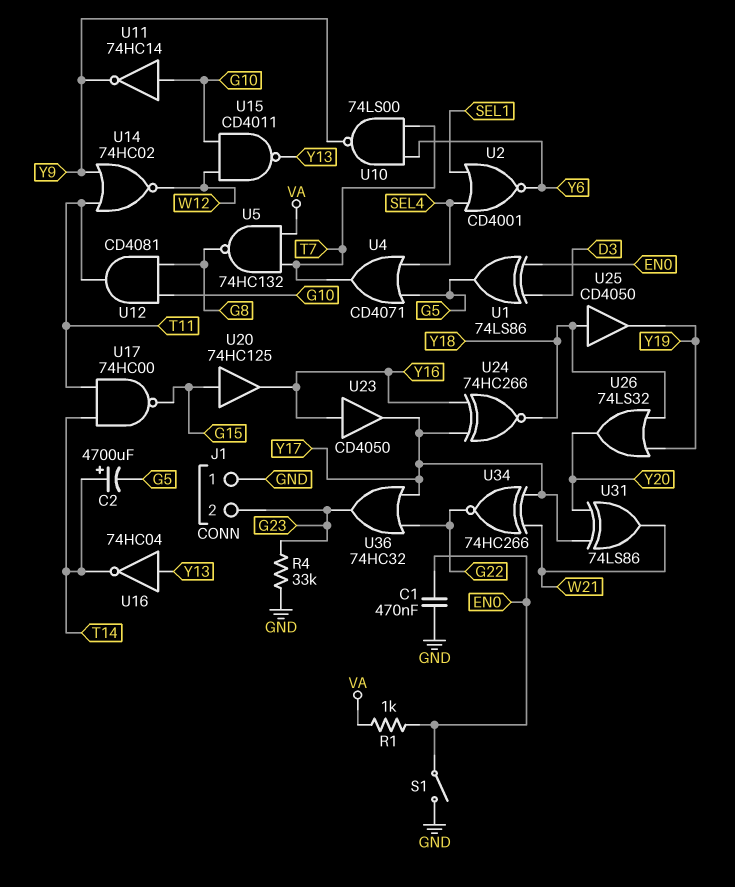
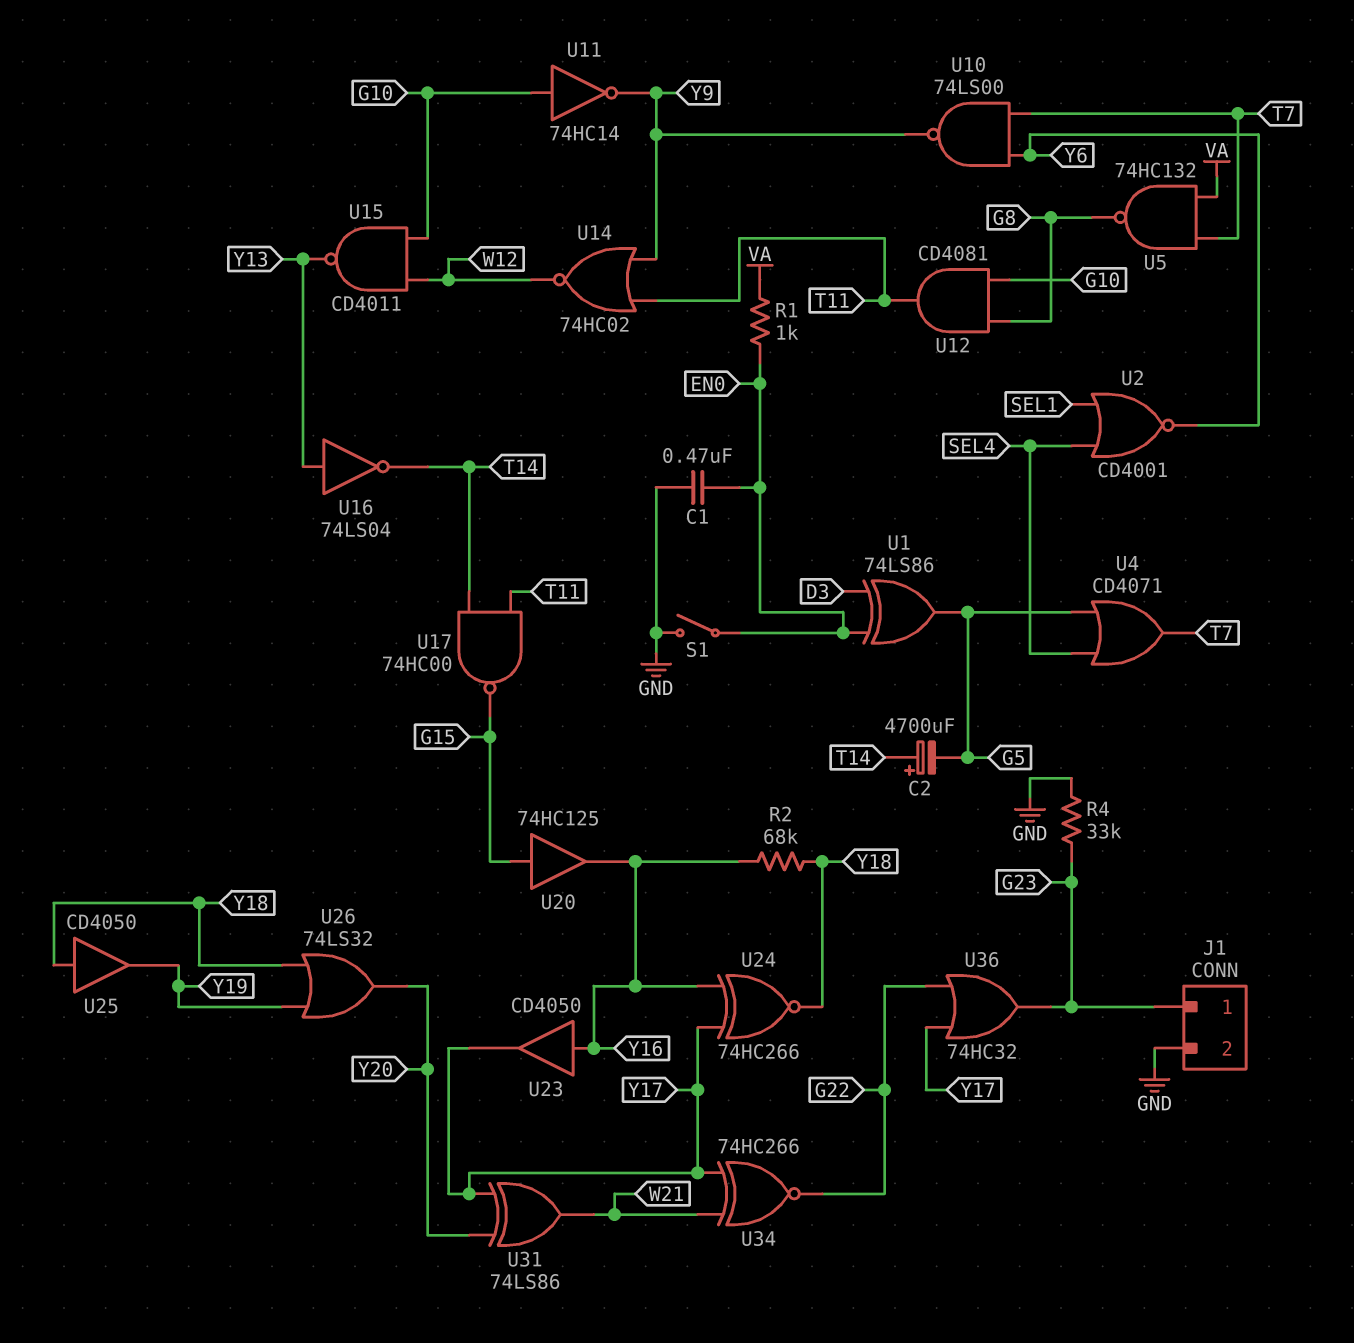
J1 pin 1: GND -> G23
J1 pin 2: G23 -> GND
R2: none -> 68k (Y16, Y18)
U16: NOT 74HC04 (in Y13, out T14) -> NOT 74LS04 (in Y13, out T14)

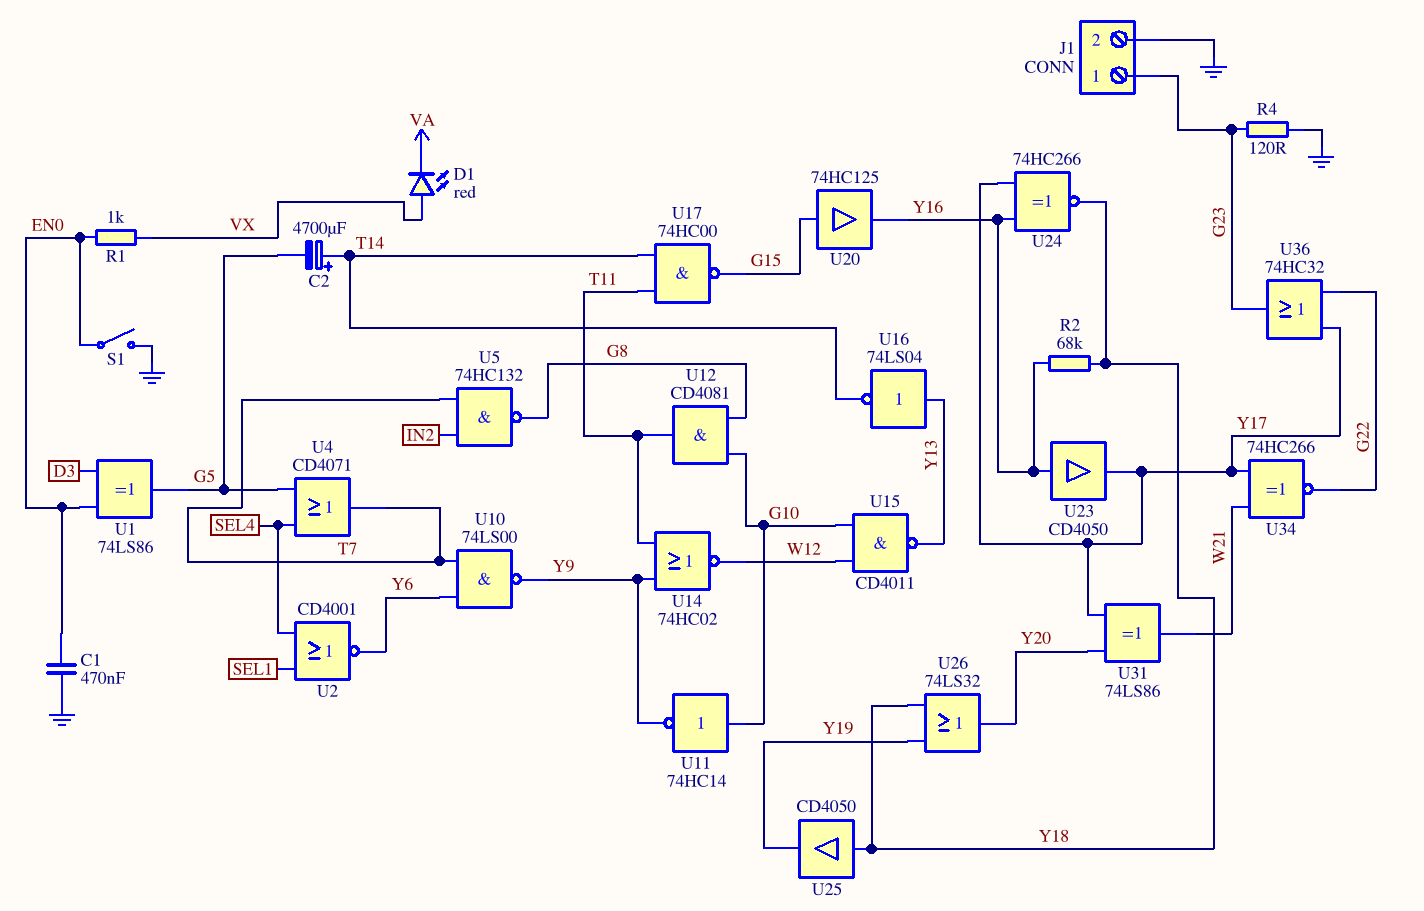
D1: none -> LED red (A VX, K VA)
R1: 1k (EN0, VA) -> 1k (EN0, VX)
R4: 33k (G23, GND) -> 120 (G23, GND)
U5: NAND 74HC132 (in T7, in VA, out G8) -> NAND 74HC132 (in IN2, in T7, out G8)

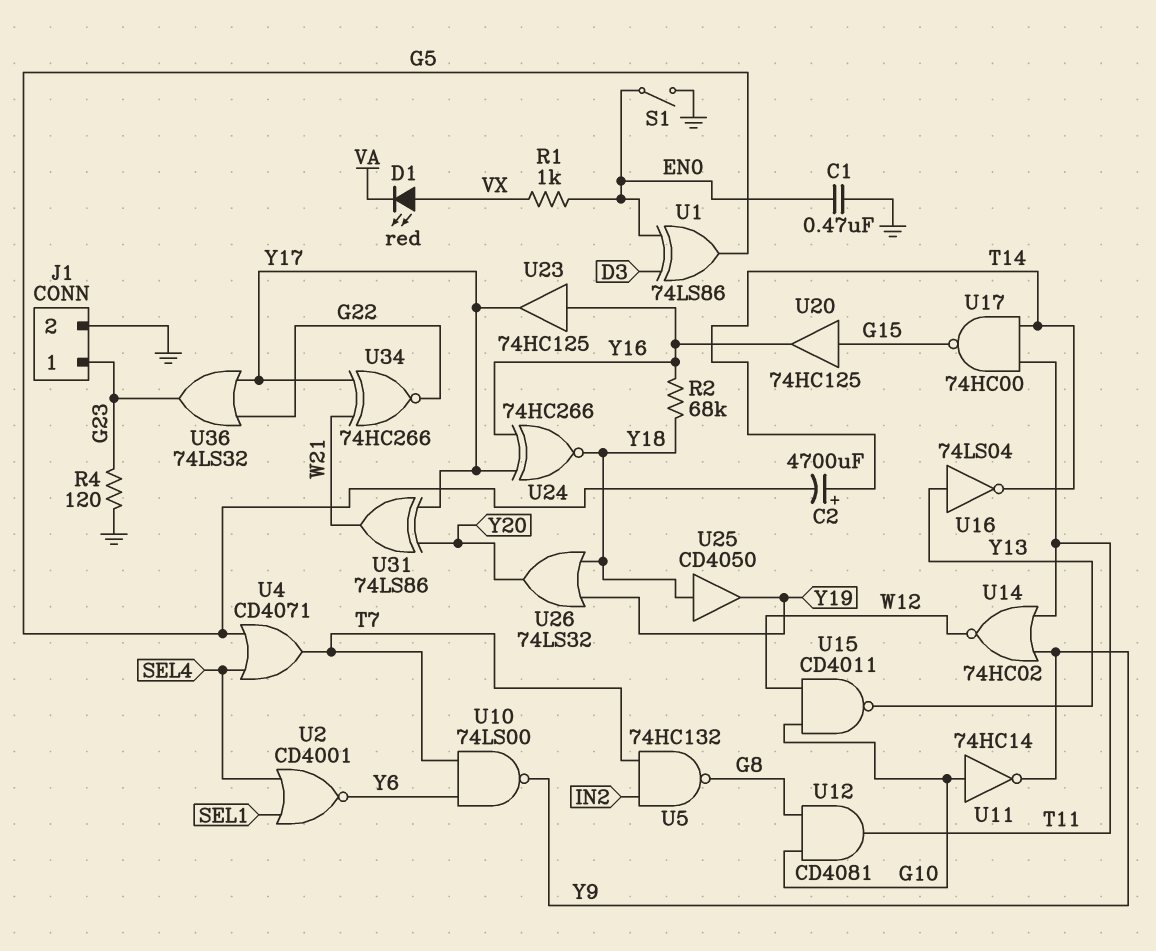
U23: buffer CD4050 (in Y16, out Y17) -> buffer 74HC125 (in Y16, out Y17)
U36: OR 74HC32 (in G22, in Y17, out G23) -> OR 74LS32 (in G22, in Y17, out G23)

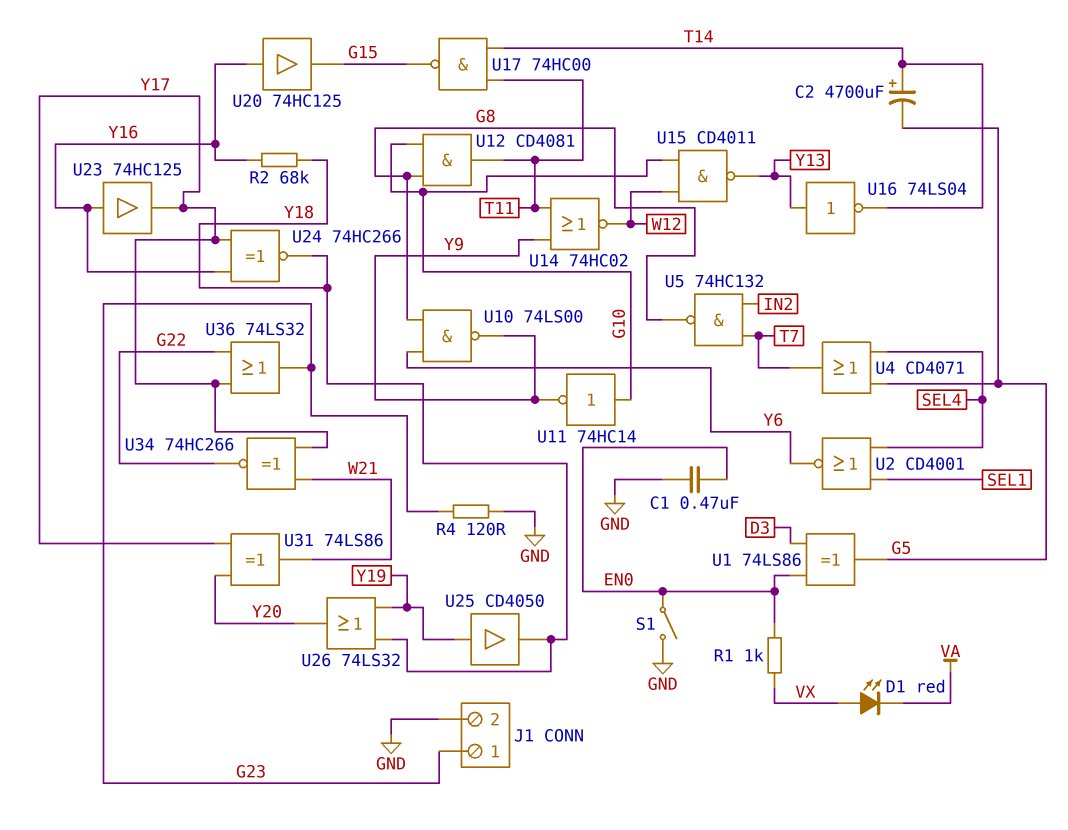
U10: NAND 74LS00 (in T7, in Y6, out Y9) -> NAND 74LS00 (in G8, in Y6, out Y9)
U20: buffer 74HC125 (in G15, out Y16) -> buffer 74HC125 (in Y16, out G15)
U25: buffer CD4050 (in Y18, out Y19) -> buffer CD4050 (in Y19, out Y18)

